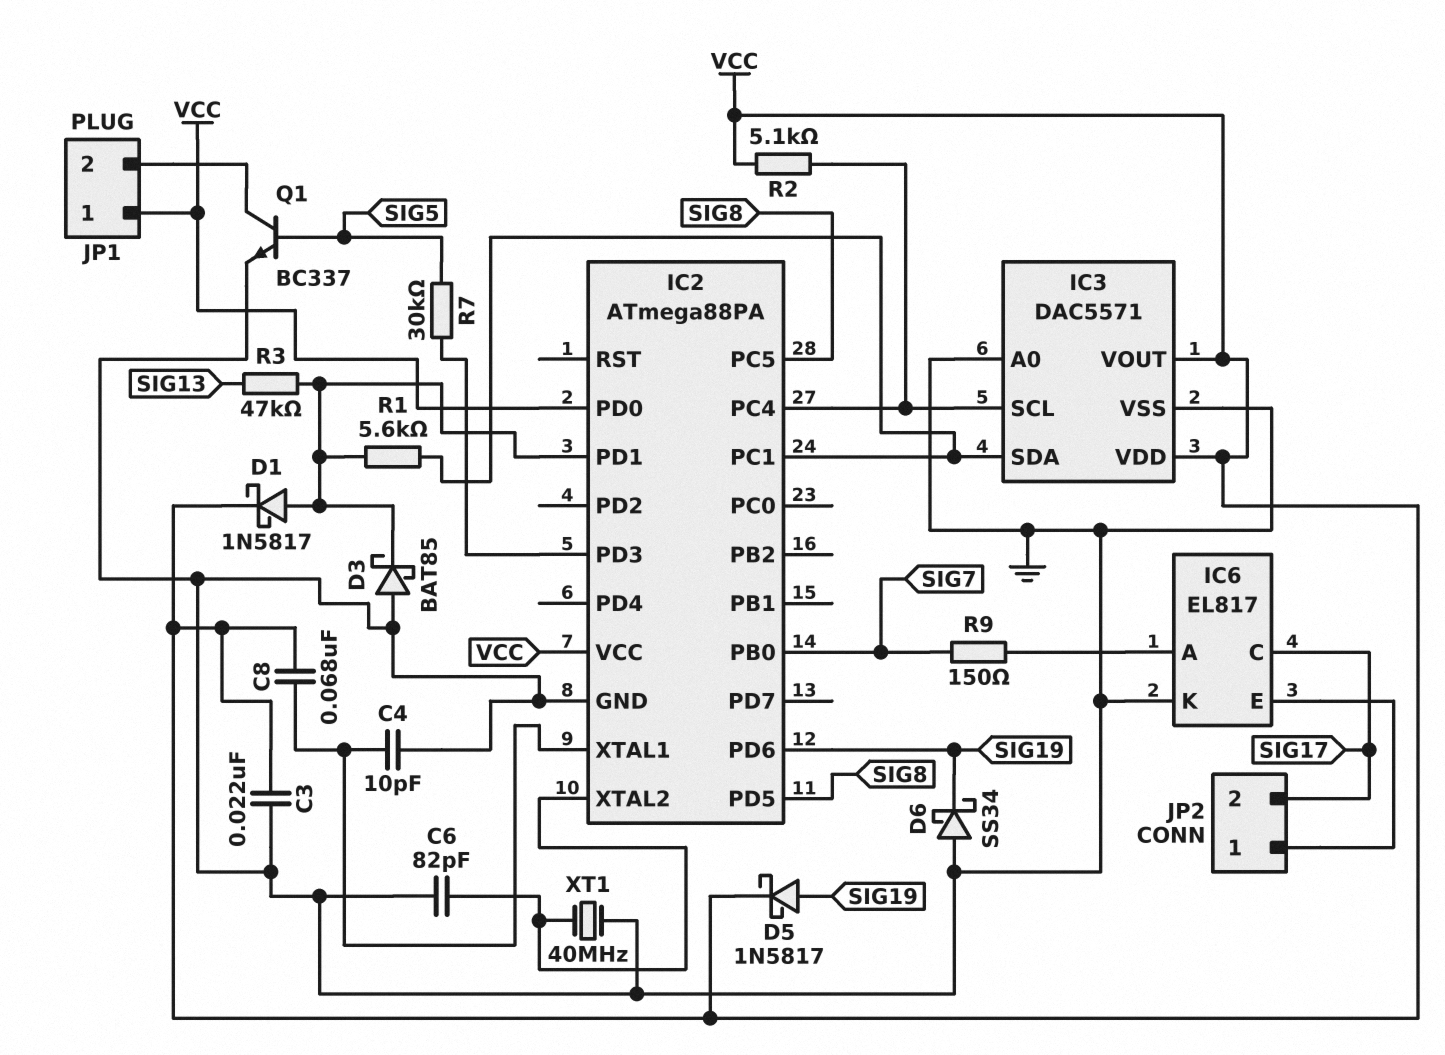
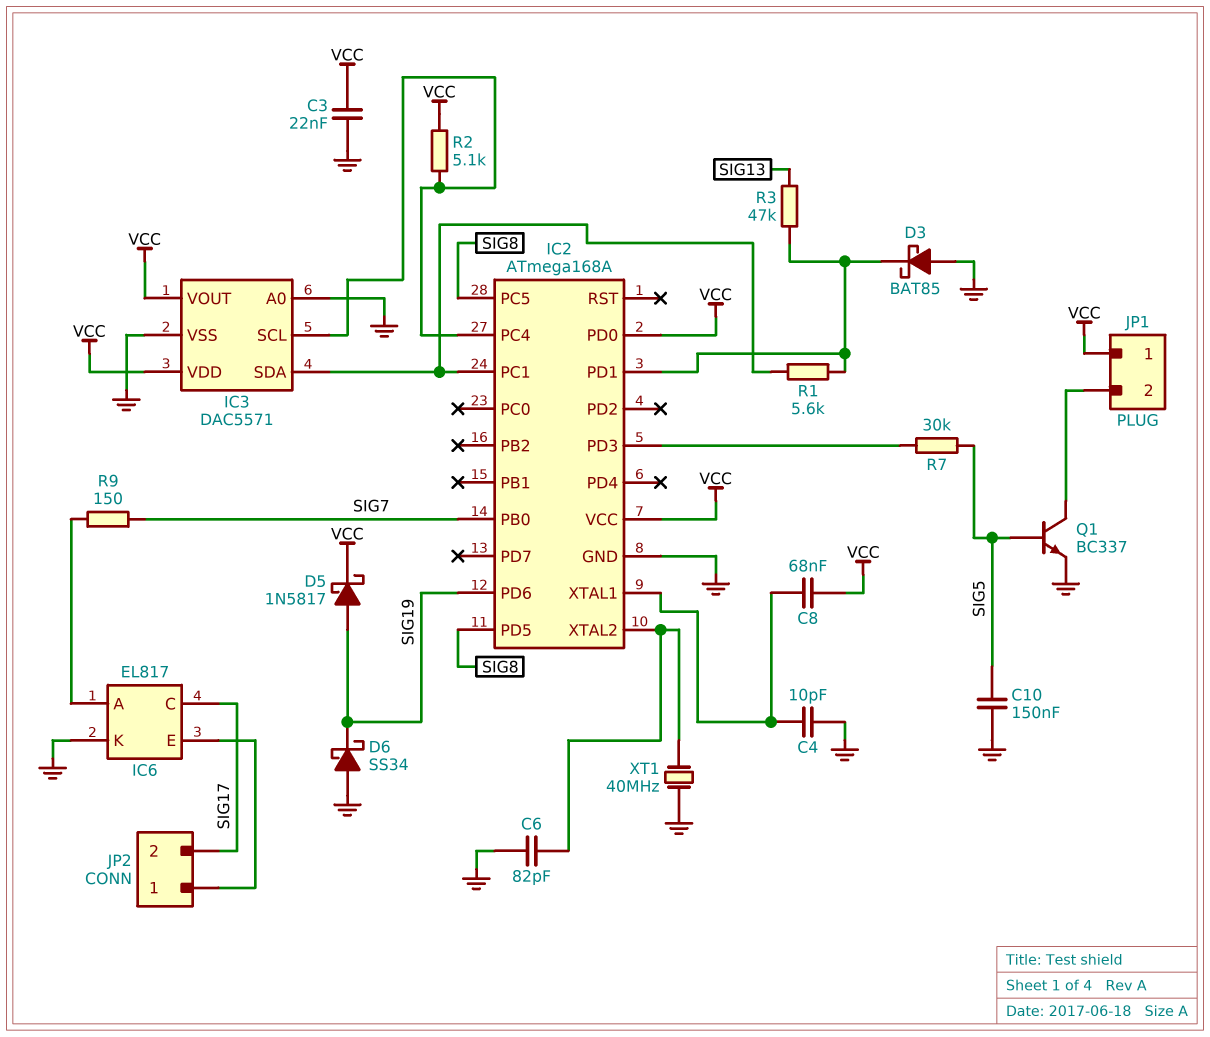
C10: none -> 150nF (GND, SIG5)
D1: schottky 1N5817 (A IC2/PD1, K VCC) -> none
IC2: ATmega88PA -> ATmega168A

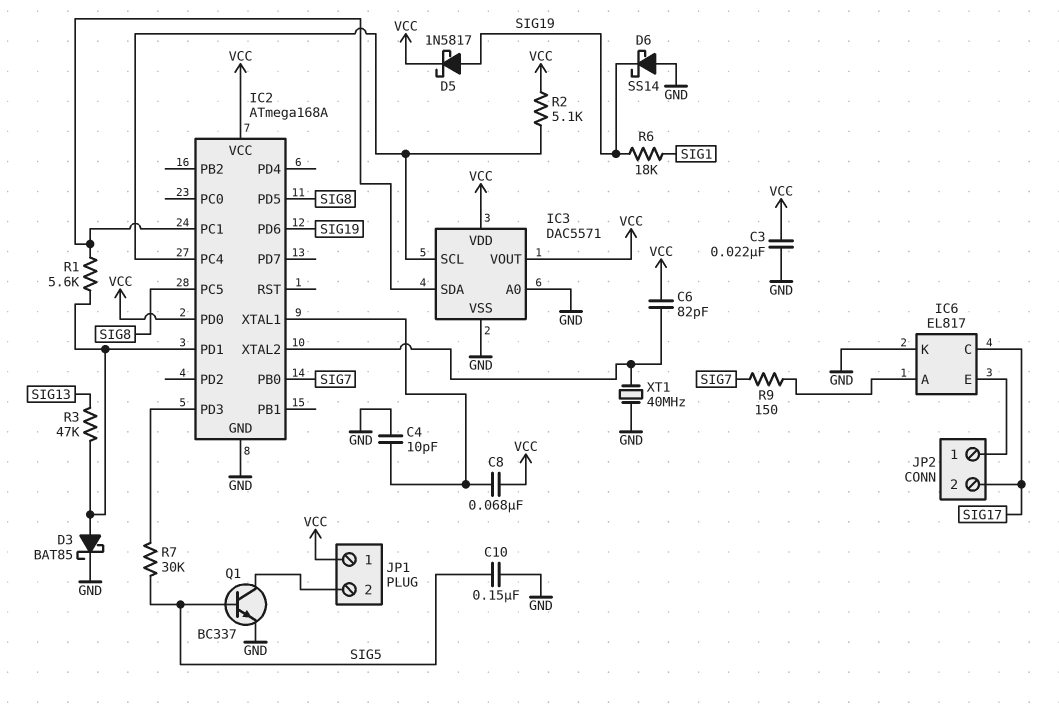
C6: 82pF (GND, IC2/XTAL2) -> 82pF (IC2/XTAL2, VCC)
D3: schottky BAT85 (A GND, K IC2/PD1) -> schottky BAT85 (A IC2/PD1, K GND)
D6: schottky SS34 (A GND, K SIG19) -> schottky SS14 (A GND, K SIG19)
R6: none -> 18k (SIG1, SIG19)

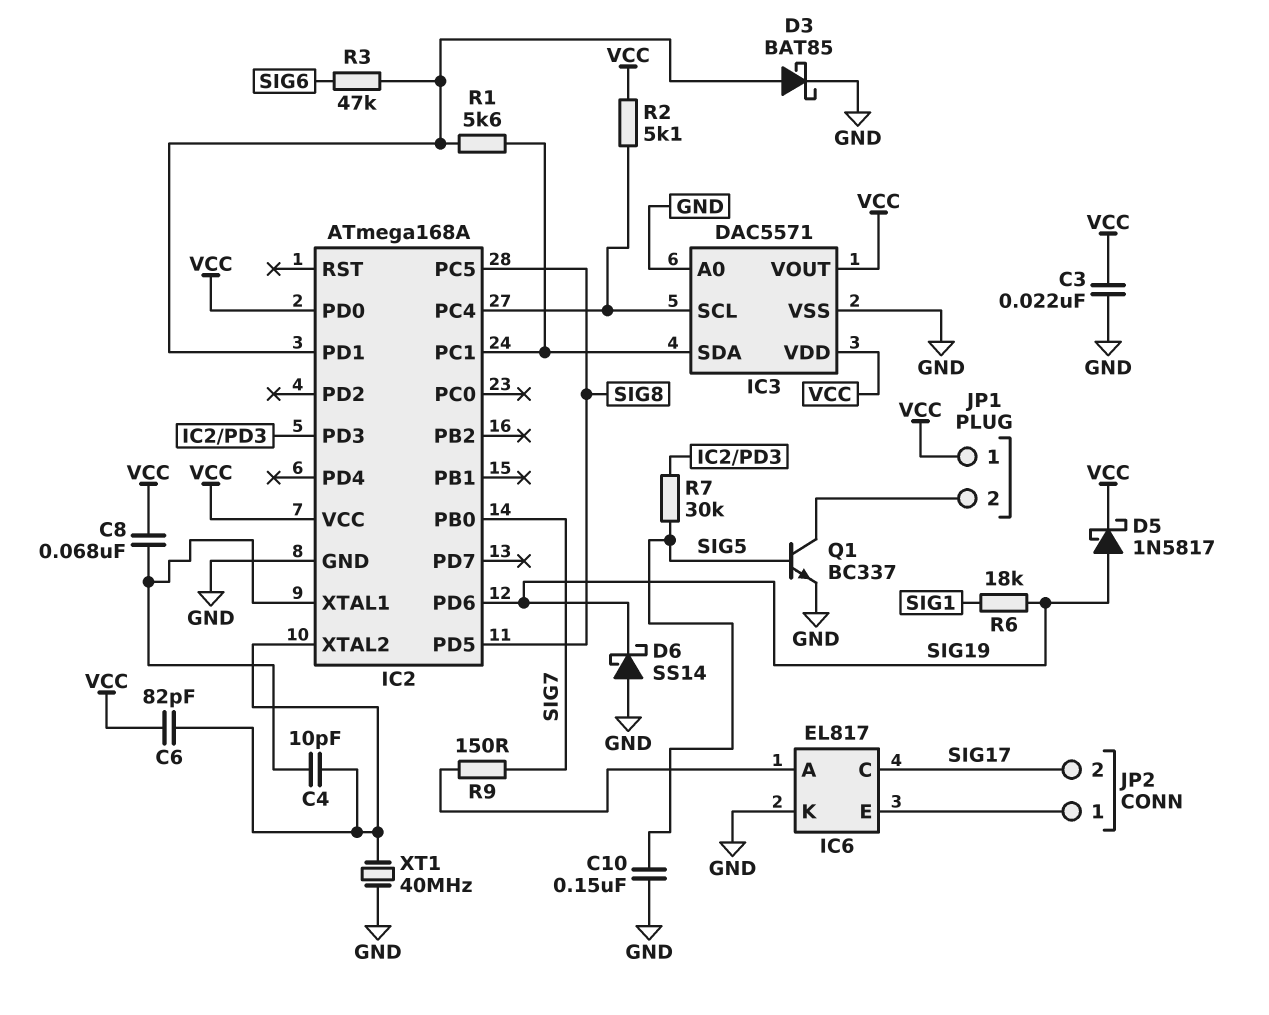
C4: 10pF (GND, IC2/XTAL1) -> 10pF (IC2/XTAL1, IC2/XTAL2)
R3: 47k (IC2/PD1, SIG13) -> 47k (IC2/PD1, SIG6)

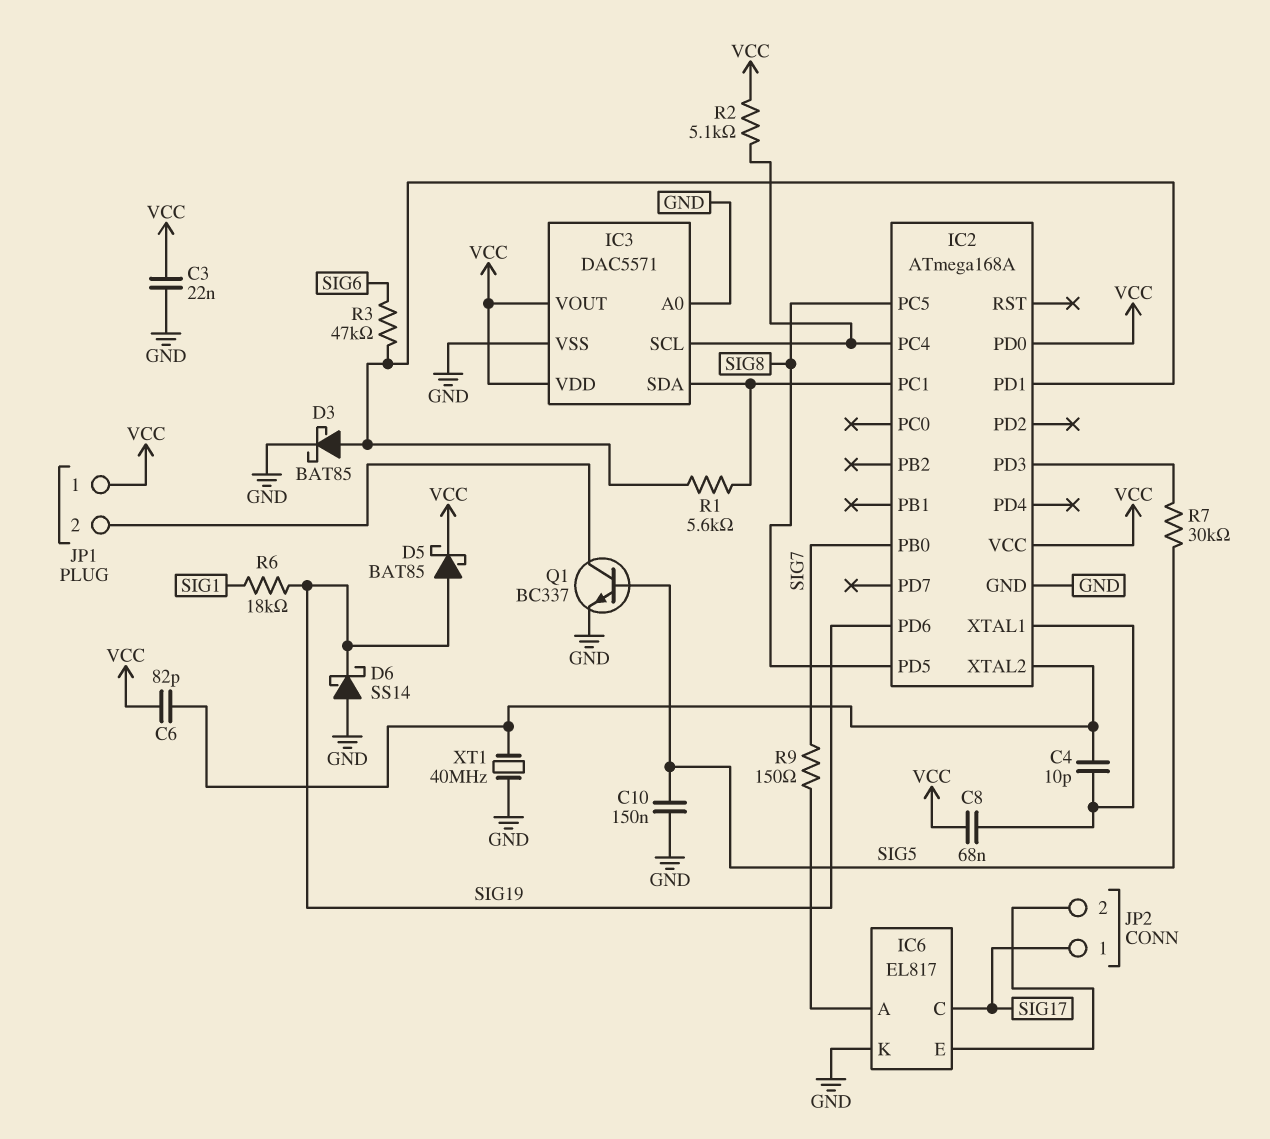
D5: schottky 1N5817 (A SIG19, K VCC) -> schottky BAT85 (A SIG19, K VCC)
JP2 pin 1: IC6/E -> SIG17
JP2 pin 2: SIG17 -> IC6/E

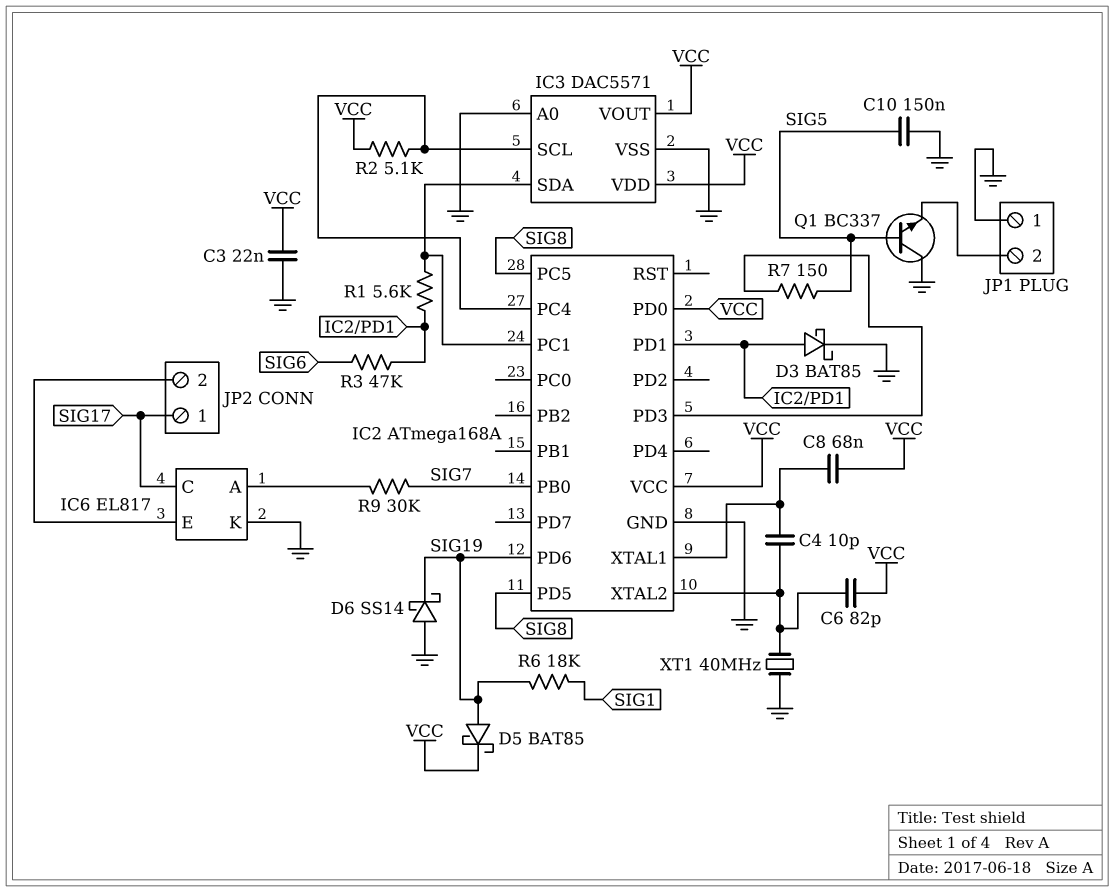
JP1 pin 1: VCC -> GND
Q1: NPN BC337 (B SIG5, C JP1/2, E GND) -> NPN BC337 (B SIG5, C GND, E JP1/2)
R7: 30k (IC2/PD3, SIG5) -> 150 (IC2/PD3, SIG5)
R9: 150 (IC6/A, SIG7) -> 30k (IC6/A, SIG7)

